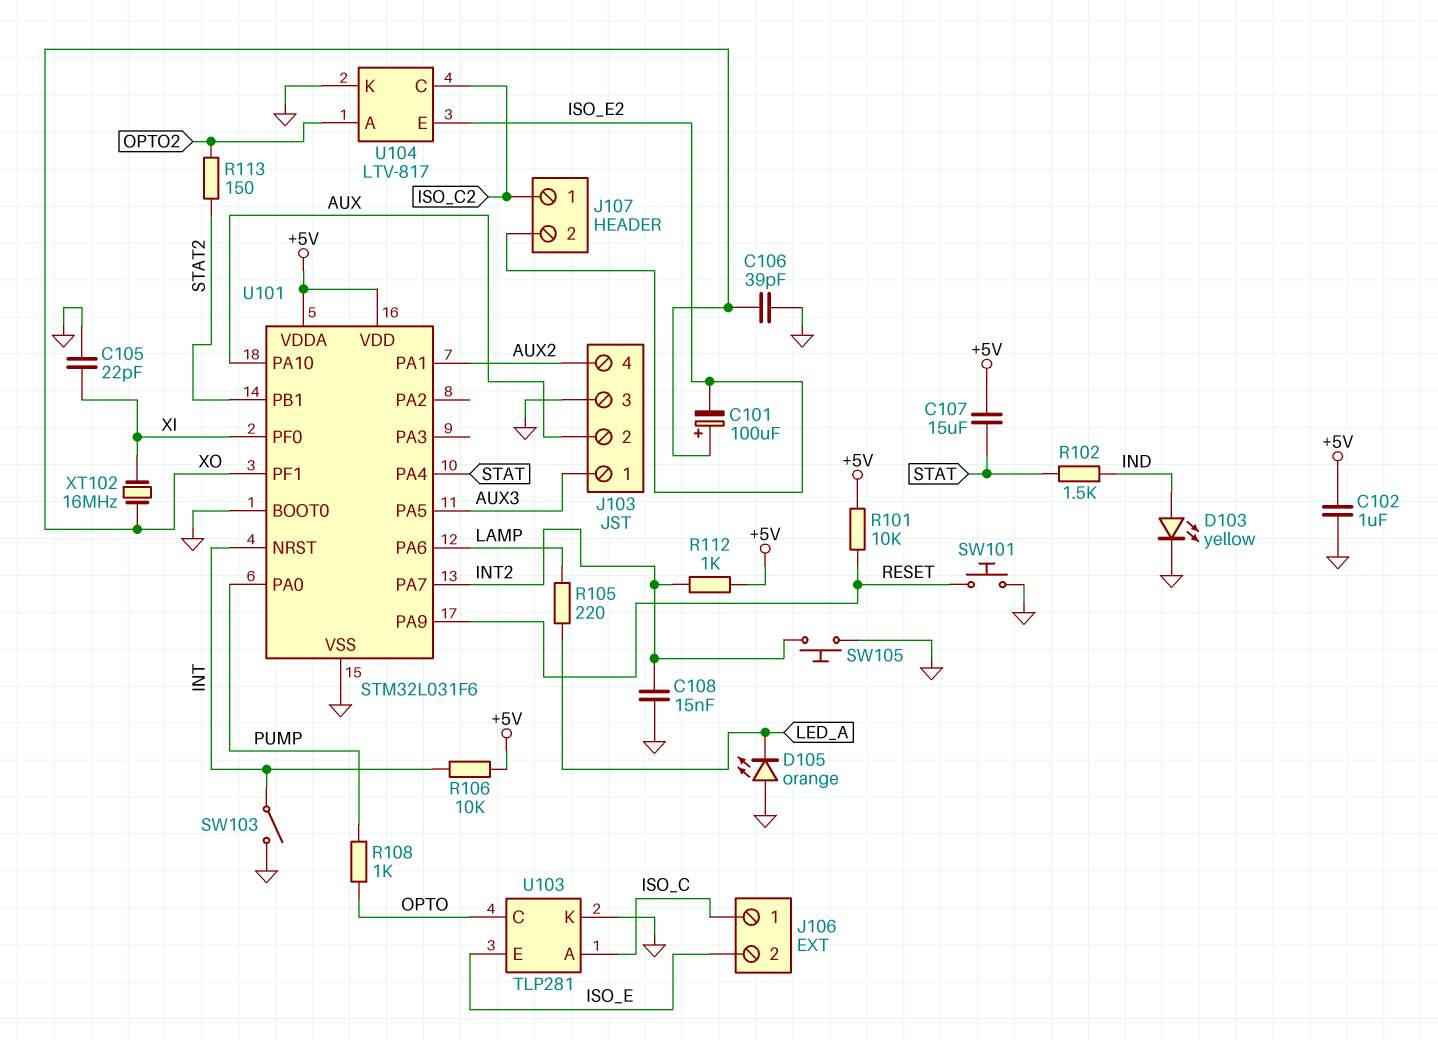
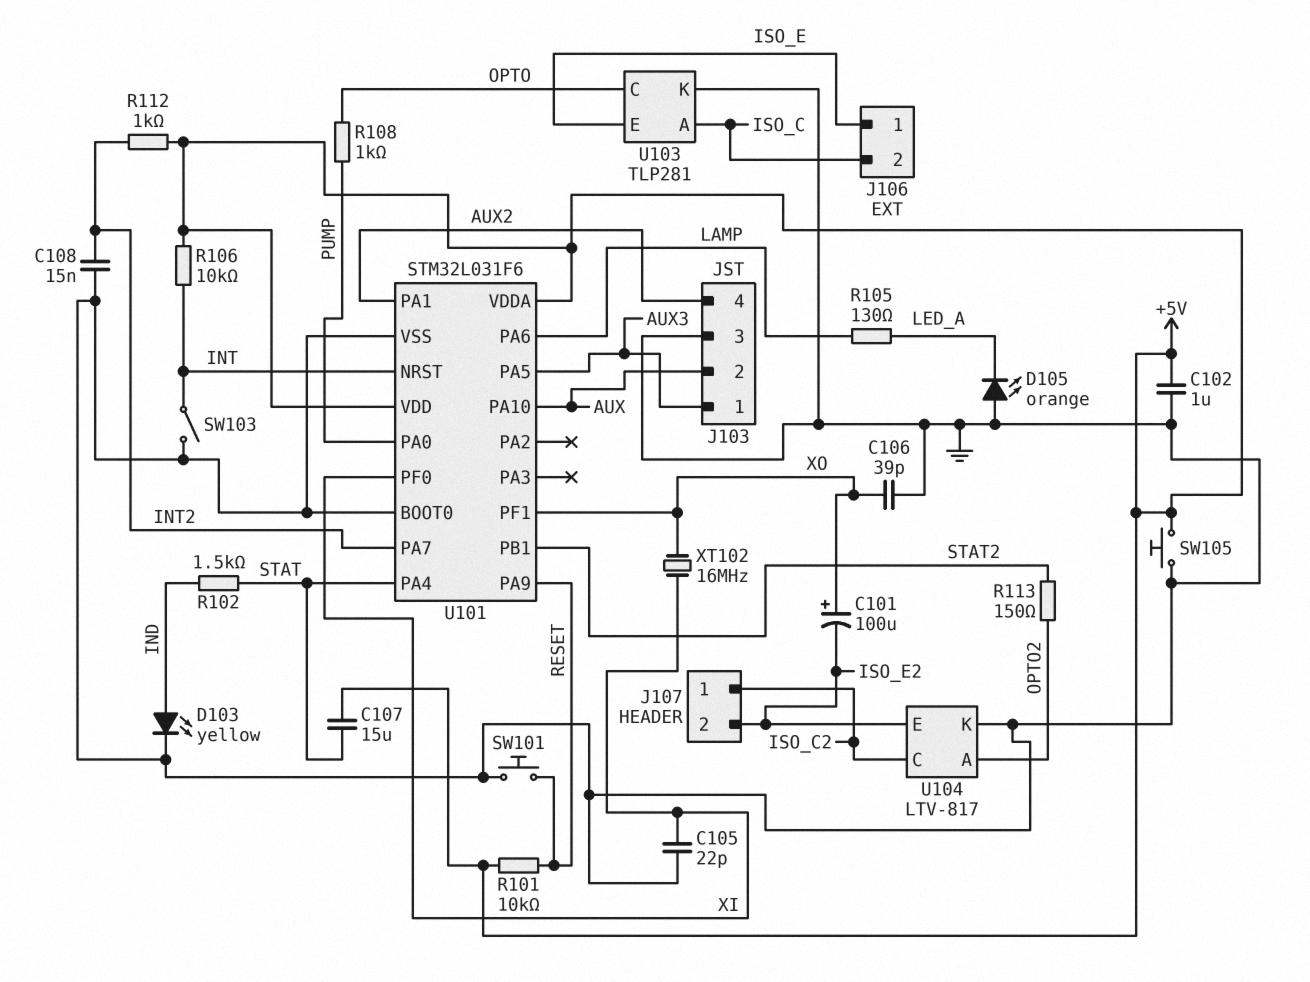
J106 pin 1: ISO_C -> ISO_E
J106 pin 2: ISO_E -> ISO_C
R105: 220 (LAMP, LED_A) -> 130 (LAMP, LED_A)
SW105: button (GND, INT2) -> button (+5V, GND)

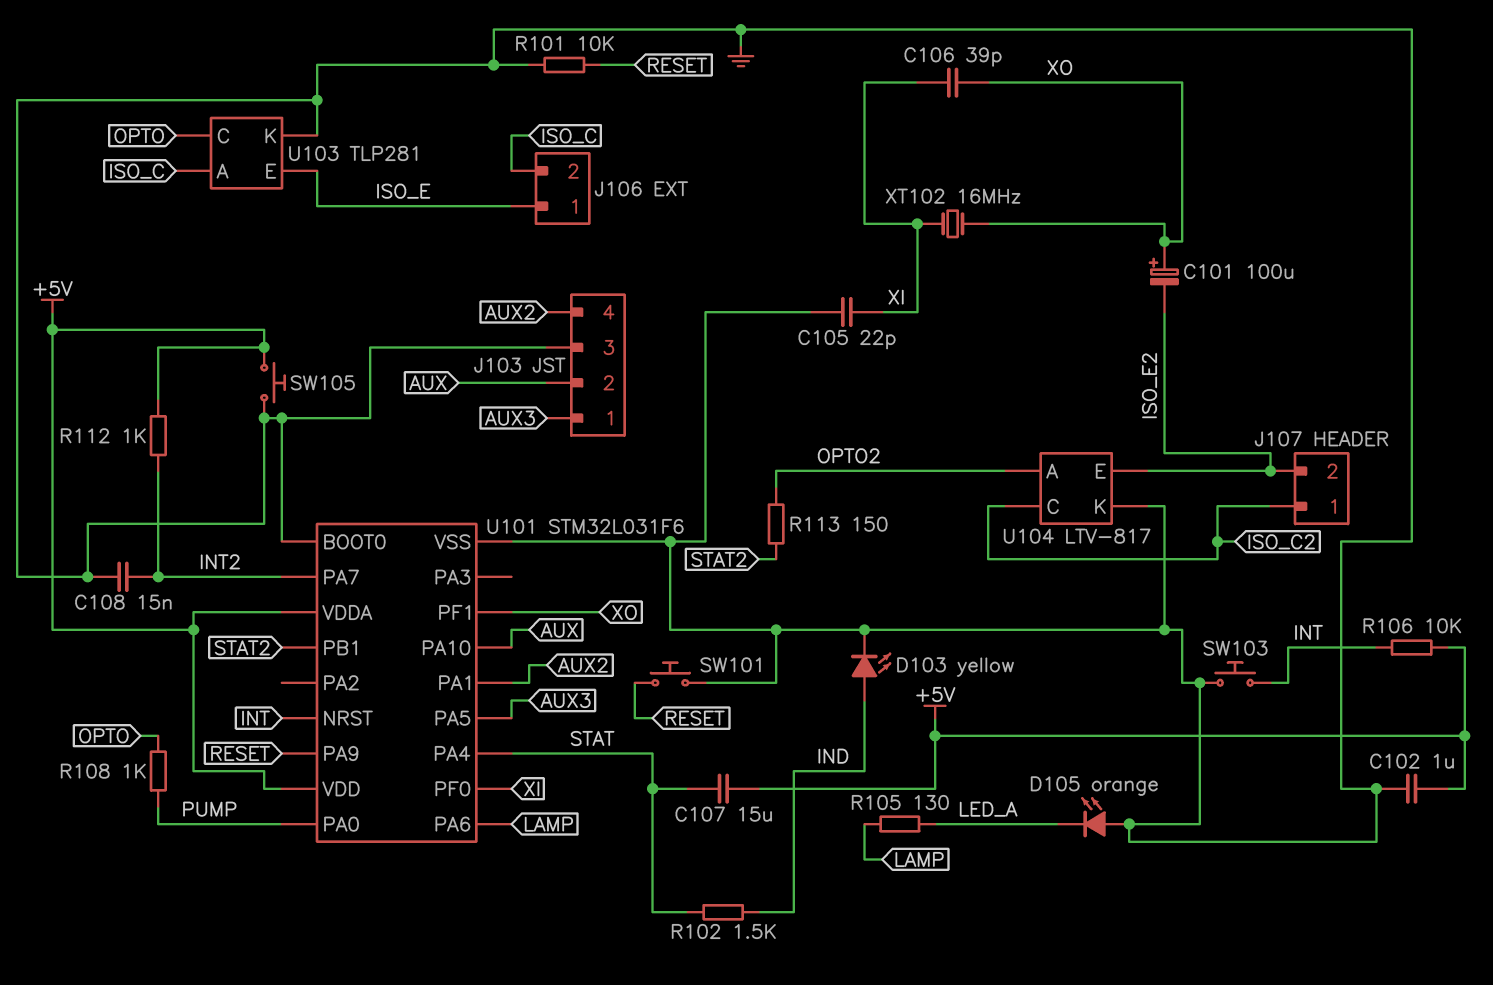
C106: 39pF (GND, XO) -> 39pF (XI, XO)
R101: 10k (+5V, RESET) -> 10k (GND, RESET)
SW103: switch (GND, INT) -> button (GND, INT)

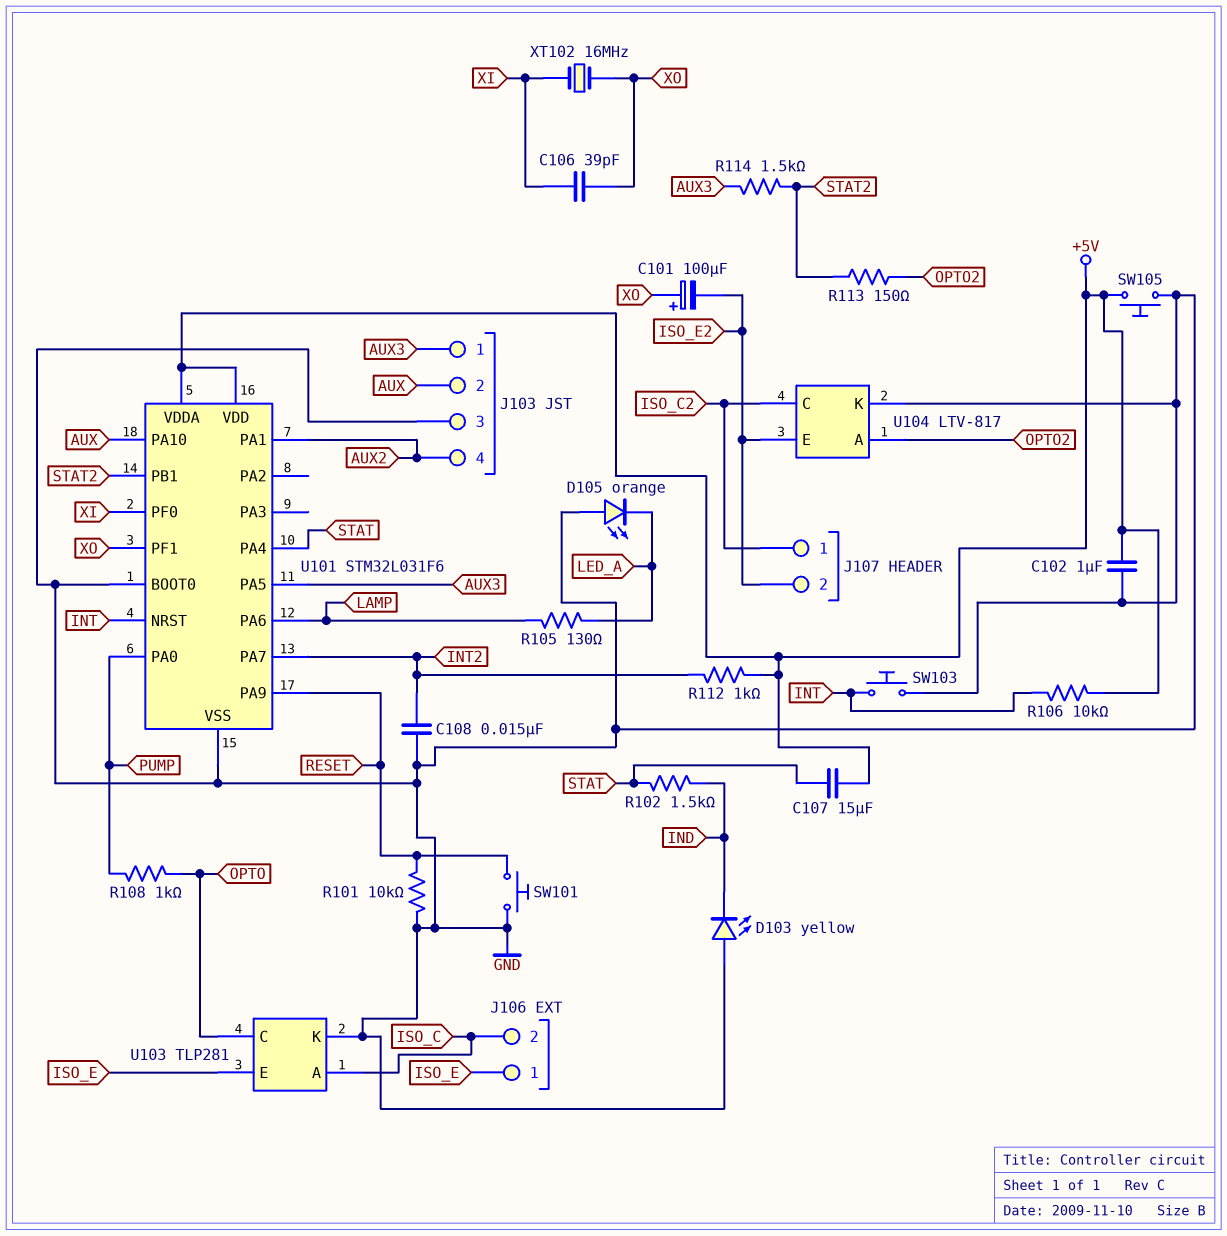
C105: 22pF (GND, XI) -> none
D103: LED yellow (A IND, K GND) -> LED yellow (A GND, K IND)
R114: none -> 1.5k (AUX3, STAT2)

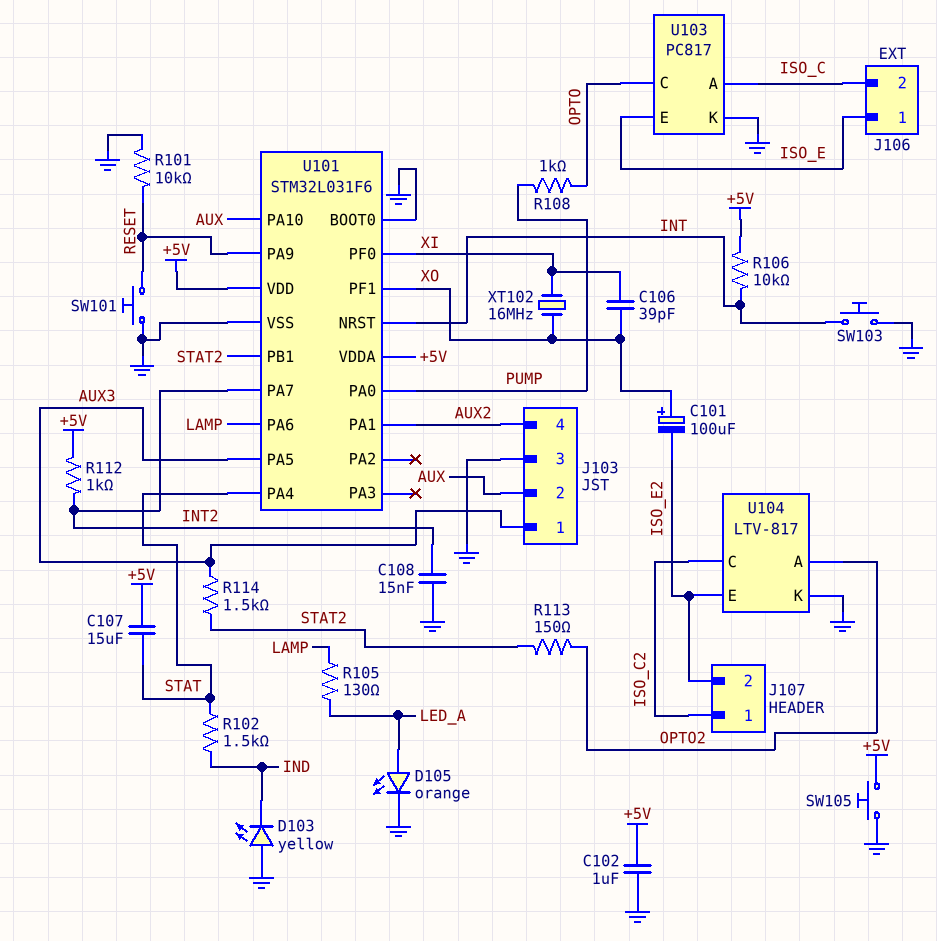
D105: LED orange (A GND, K LED_A) -> LED orange (A LED_A, K GND)
U103: TLP281 -> PC817

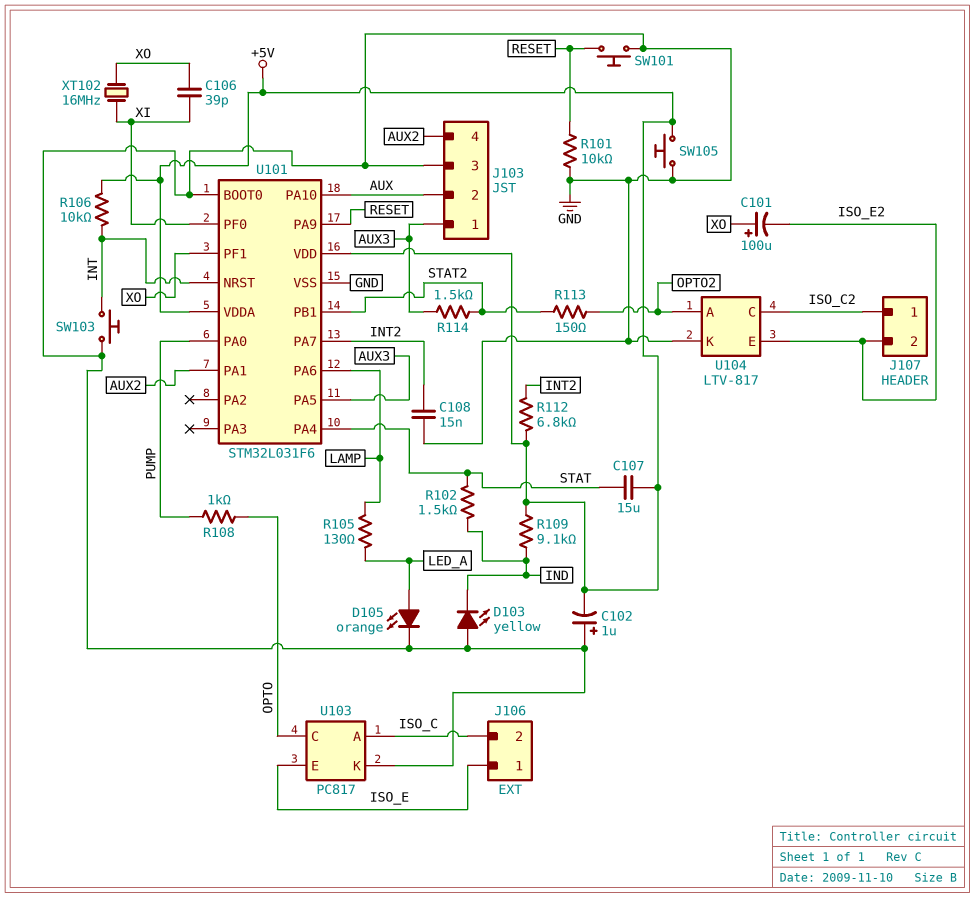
C102: 1uF (+5V, GND) -> 1uF (plus GND, minus +5V)
R109: none -> 9.1k (+5V, IND)
R112: 1k (+5V, INT2) -> 6.8k (+5V, INT2)

